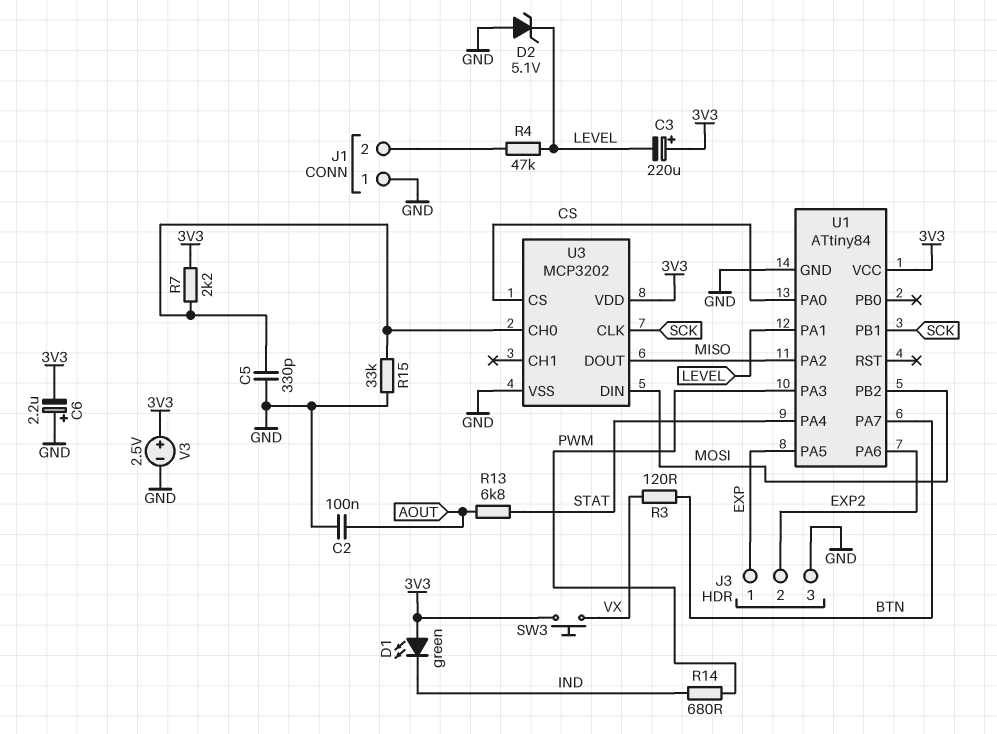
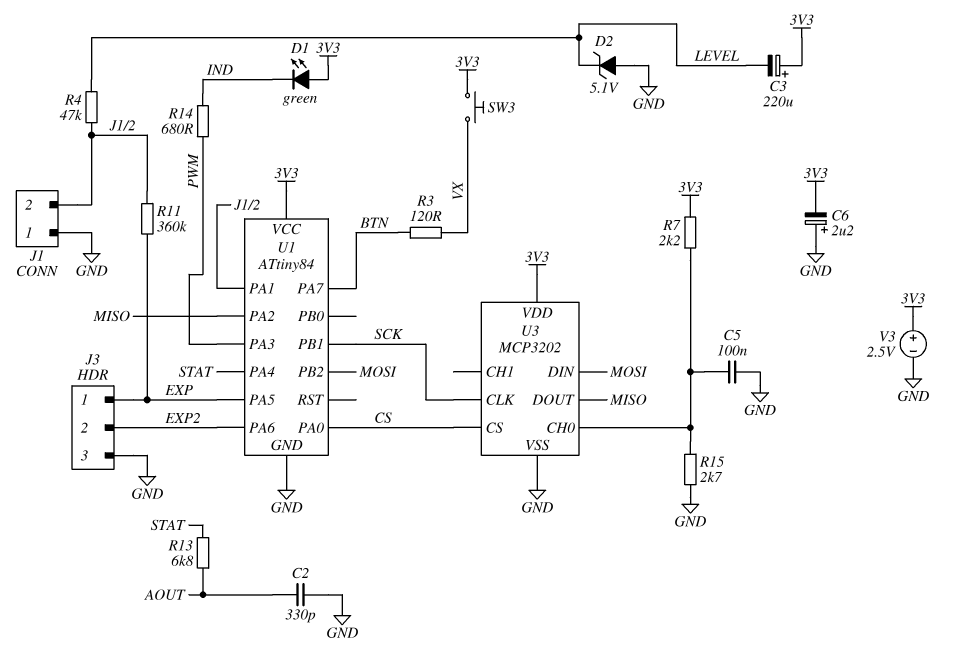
C2: 100nF (AOUT, GND) -> 330pF (AOUT, GND)
C5: 330pF (GND, U3/CH0) -> 100nF (GND, U3/CH0)
R11: none -> 360k (EXP, J1/2)
R15: 33k (GND, U3/CH0) -> 2.7k (GND, U3/CH0)
U1 pin PA1: LEVEL -> J1/2

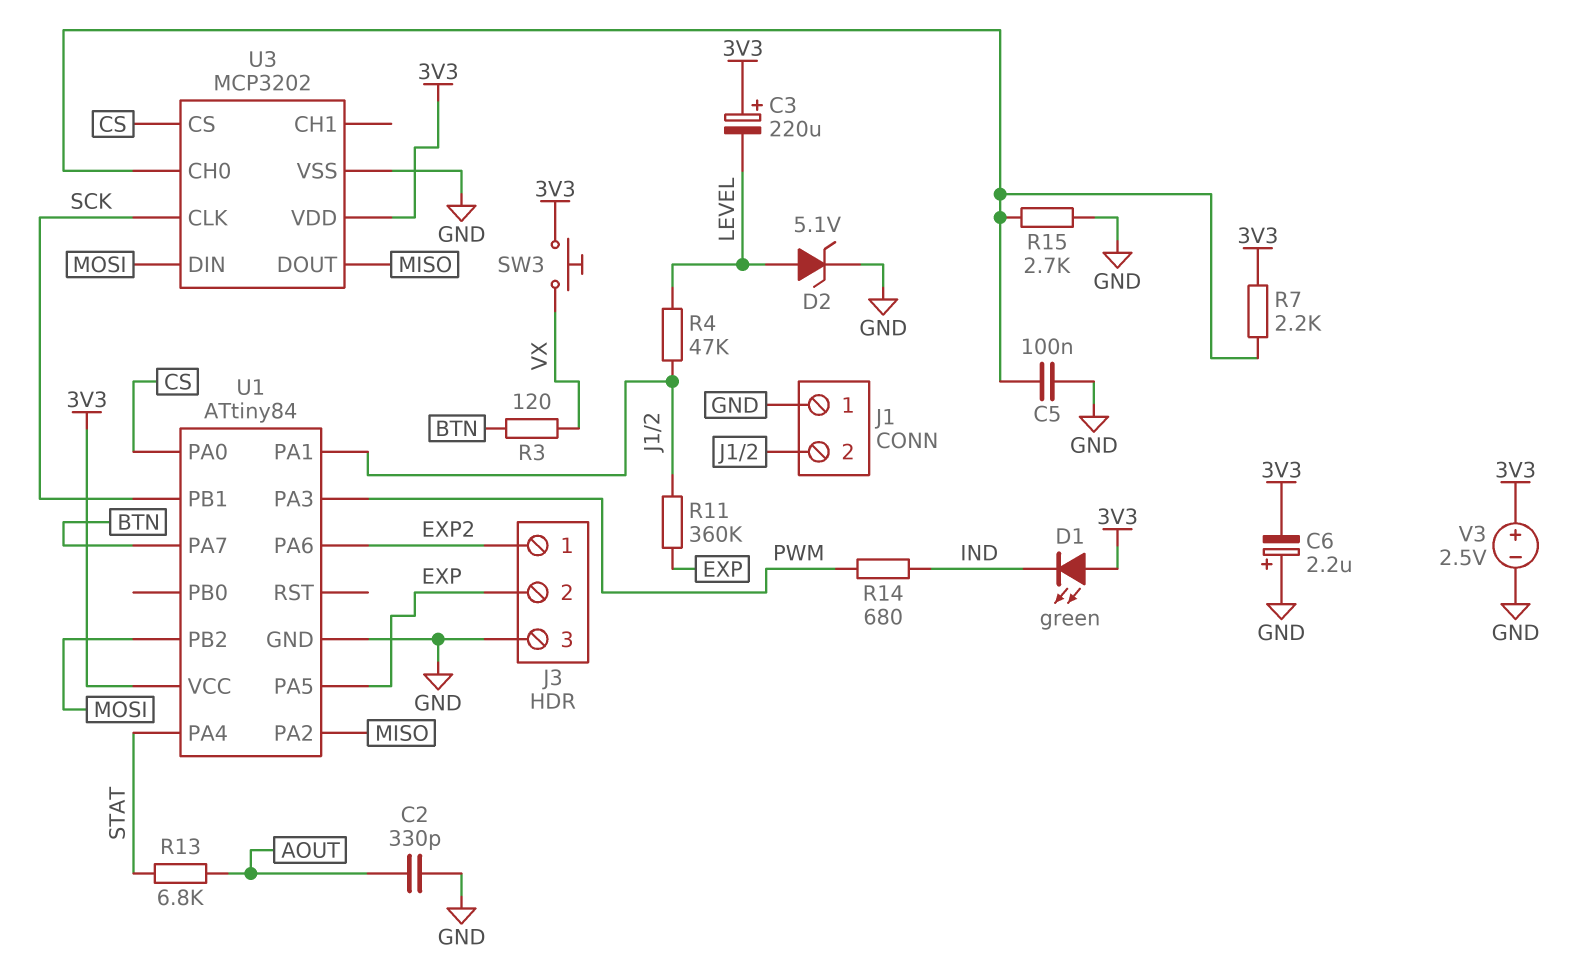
D2: zener 5.1V (A GND, K LEVEL) -> zener 5.1V (A LEVEL, K GND)
J3 pin 1: EXP -> EXP2
J3 pin 2: EXP2 -> EXP

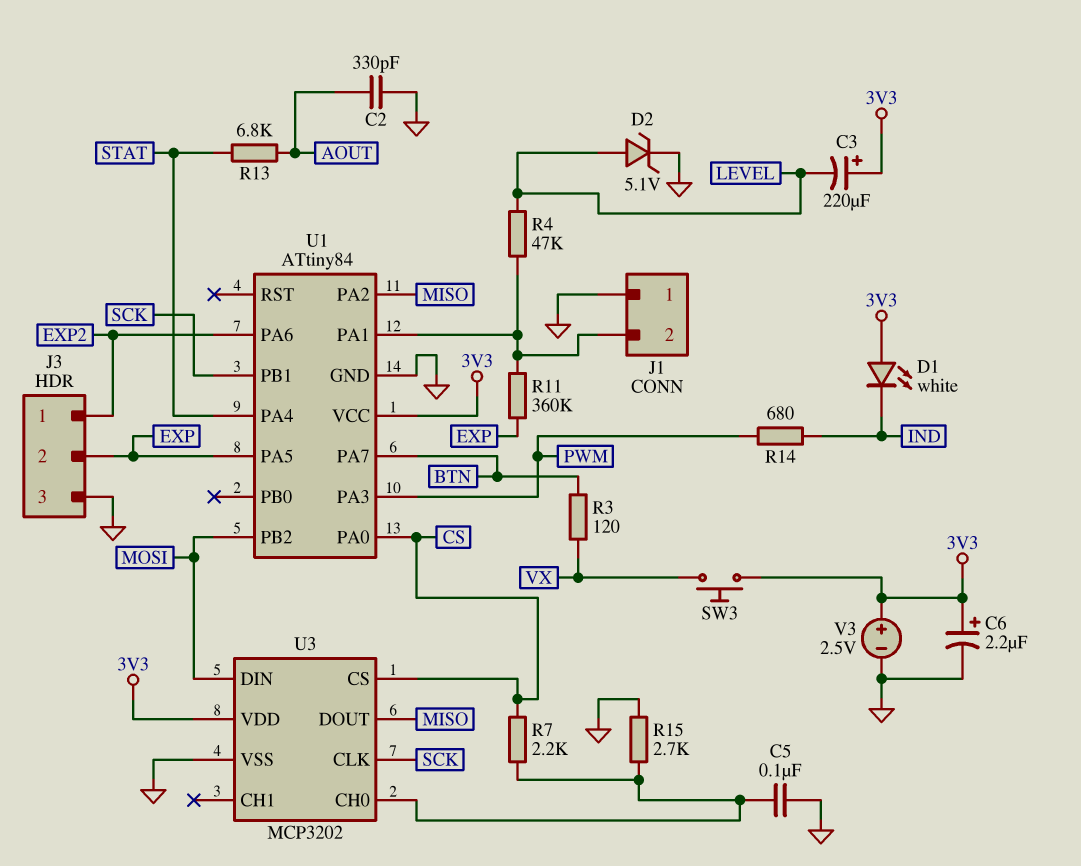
C6: 2.2uF (plus GND, minus 3V3) -> 2.2uF (plus 3V3, minus GND)
D1: LED green (A 3V3, K IND) -> LED white (A 3V3, K IND)
R7: 2.2k (3V3, U3/CH0) -> 2.2k (CS, U3/CH0)

